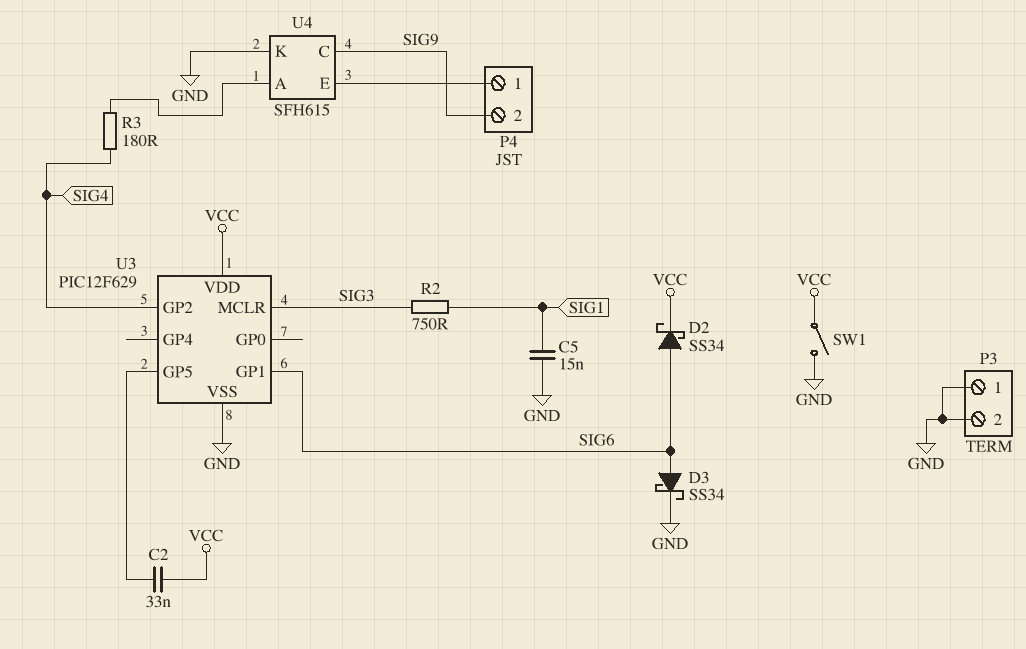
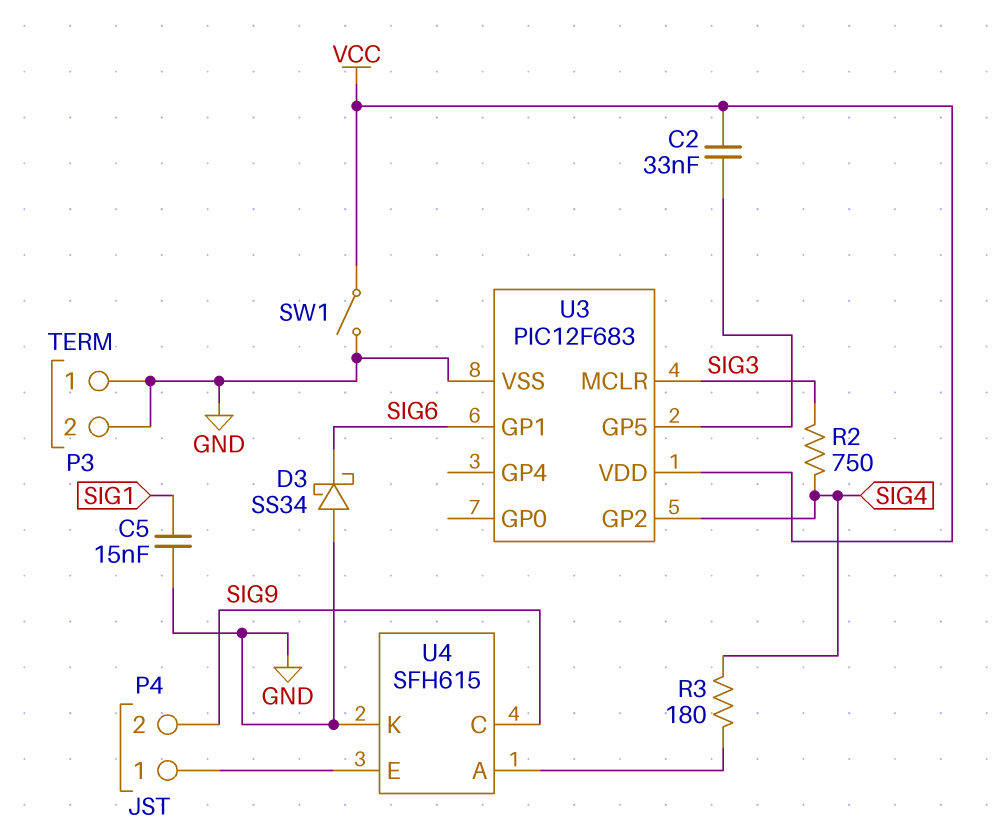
D2: schottky SS34 (A SIG6, K VCC) -> none
D3: schottky SS34 (A SIG6, K GND) -> schottky SS34 (A GND, K SIG6)
R2: 750 (SIG1, SIG3) -> 750 (SIG3, SIG4)
U3: PIC12F629 -> PIC12F683

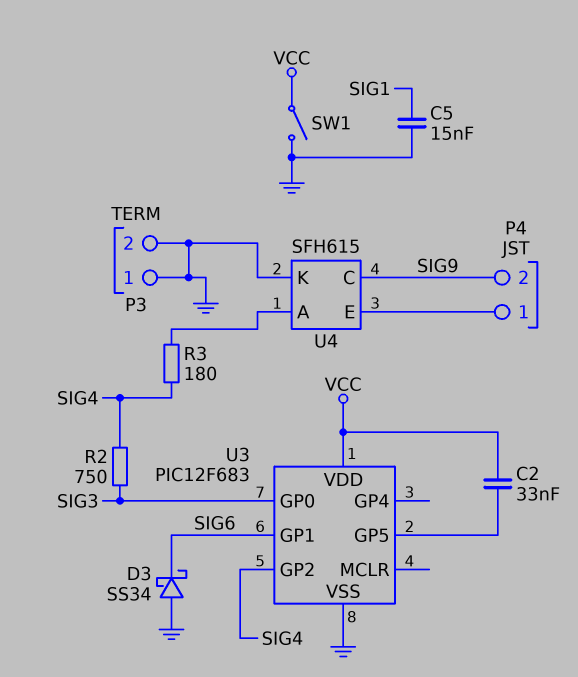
U3 pin GP0: none -> SIG3
U3 pin MCLR: SIG3 -> none

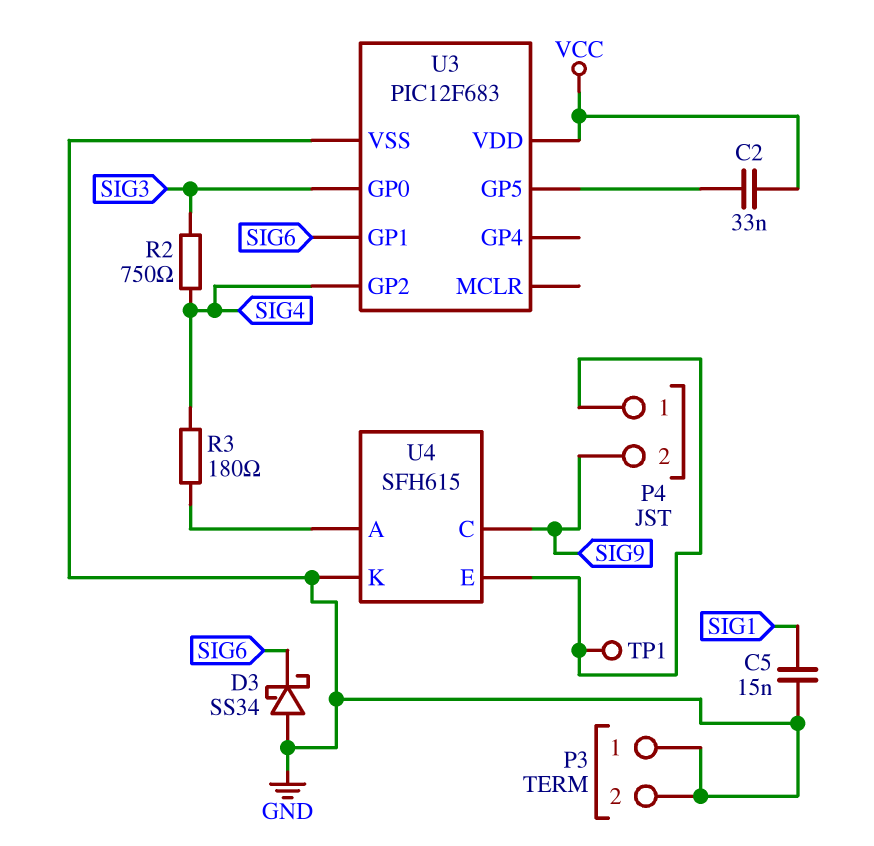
SW1: switch (GND, VCC) -> none
TP1: none -> test point (P4/1)

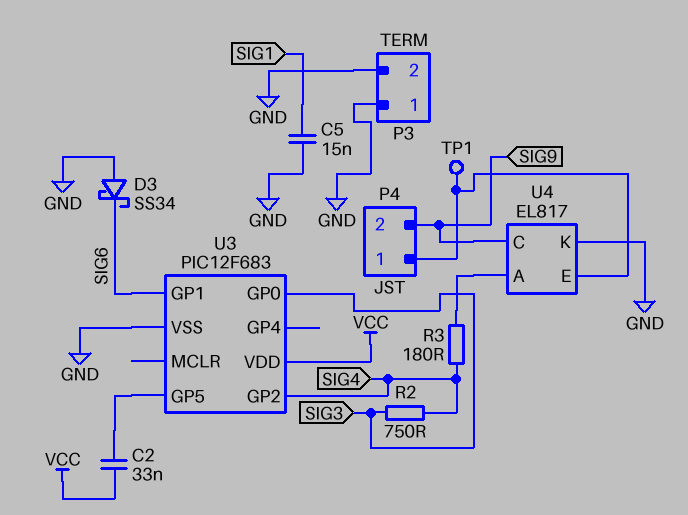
U4: SFH615 -> EL817

